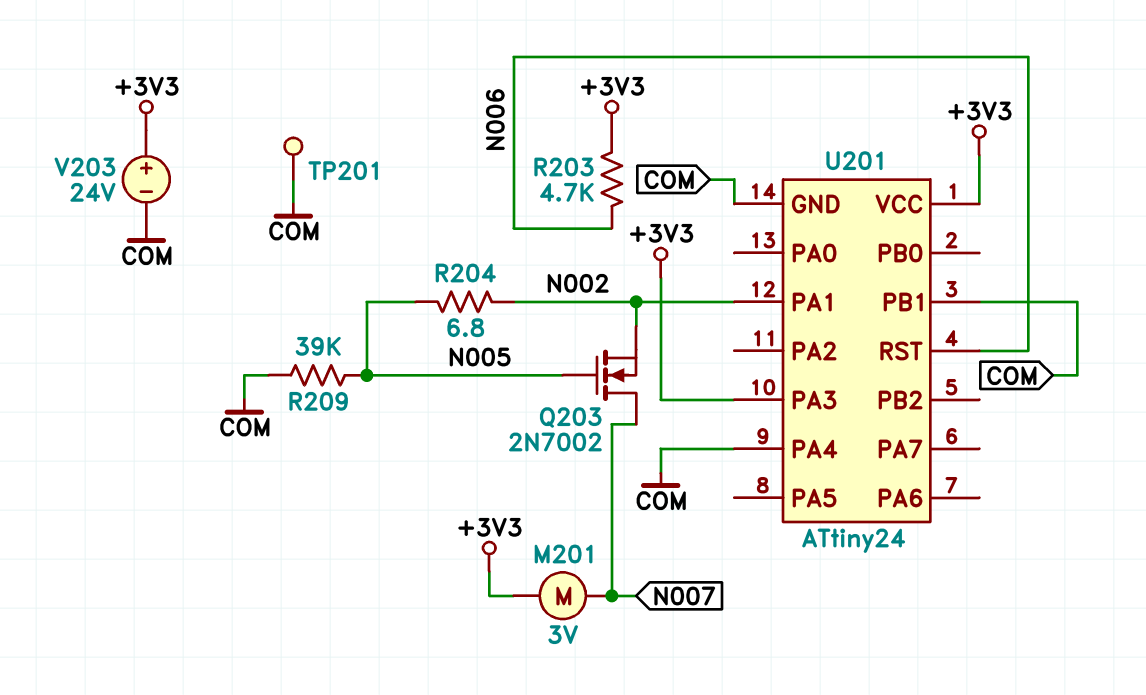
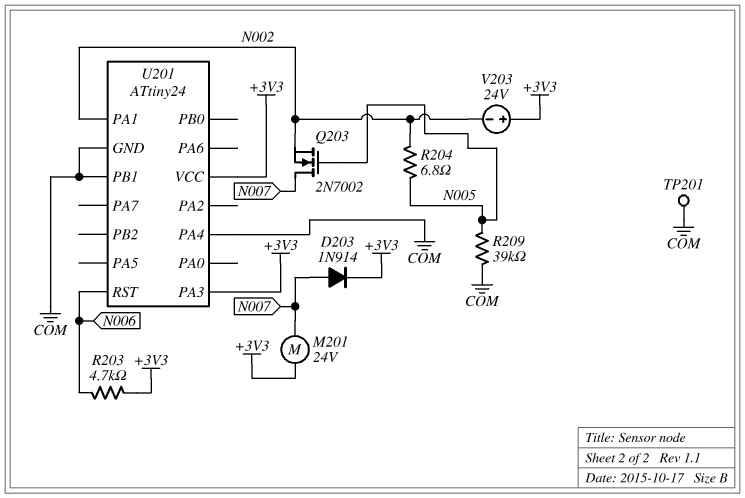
D203: none -> diode 1N914 (A N007, K +3V3)
M201: motor 3V (+3V3, N007) -> motor 24V (+3V3, N007)
V203: 24V (plus +3V3, minus COM) -> 24V (plus +3V3, minus N002)

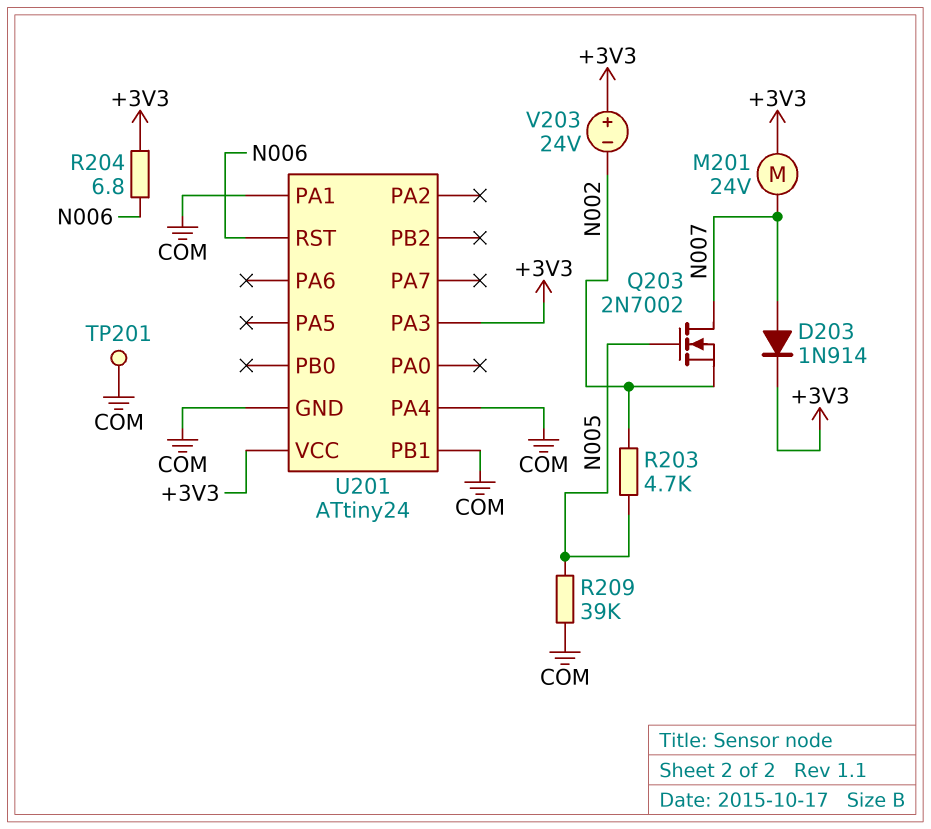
R203: 4.7k (+3V3, N006) -> 4.7k (N002, N005)
R204: 6.8 (N002, N005) -> 6.8 (+3V3, N006)
U201 pin PA1: N002 -> COM

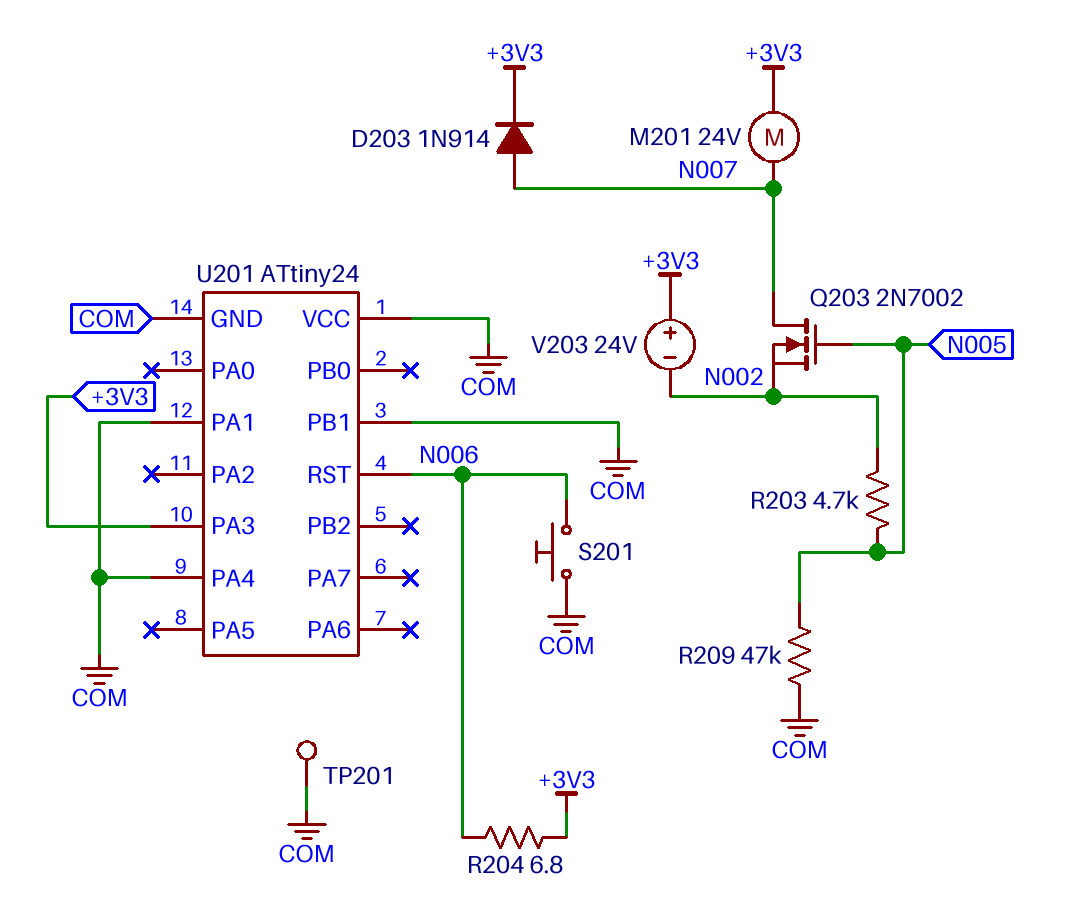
R209: 39k (COM, N005) -> 47k (COM, N005)
S201: none -> button (COM, N006)
U201 pin VCC: +3V3 -> COM

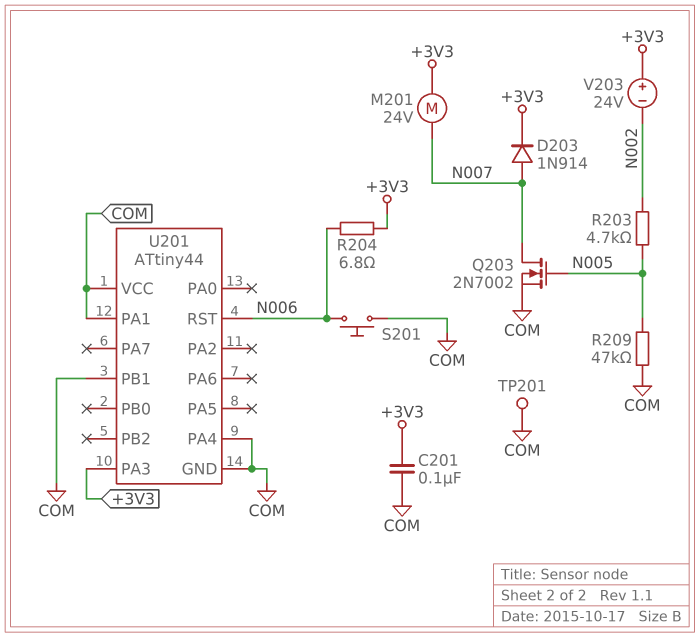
C201: none -> 100nF (+3V3, COM)
Q203: NMOS 2N7002 (G N005, D N007, S N002) -> NMOS 2N7002 (G N005, D N007, S COM)
U201: ATtiny24 -> ATtiny44

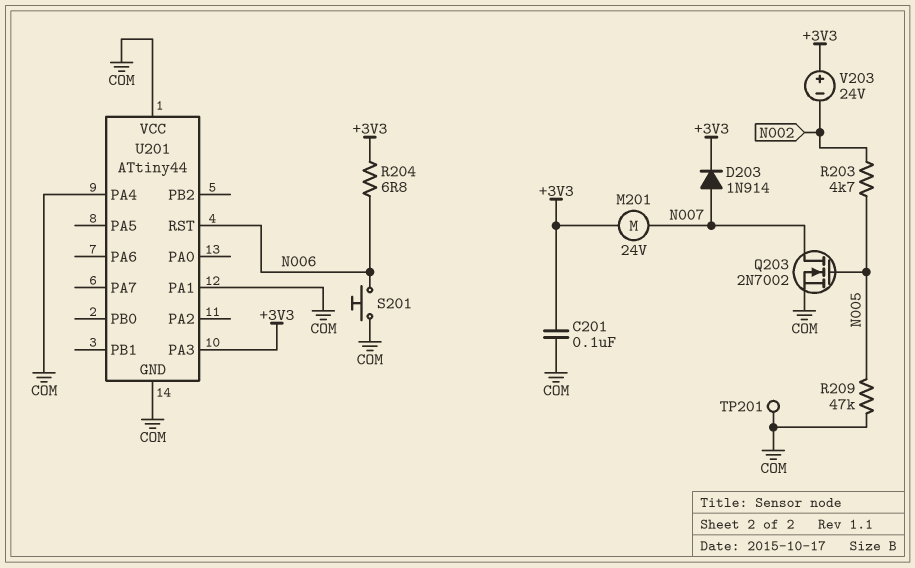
U201 pin PB1: COM -> none

